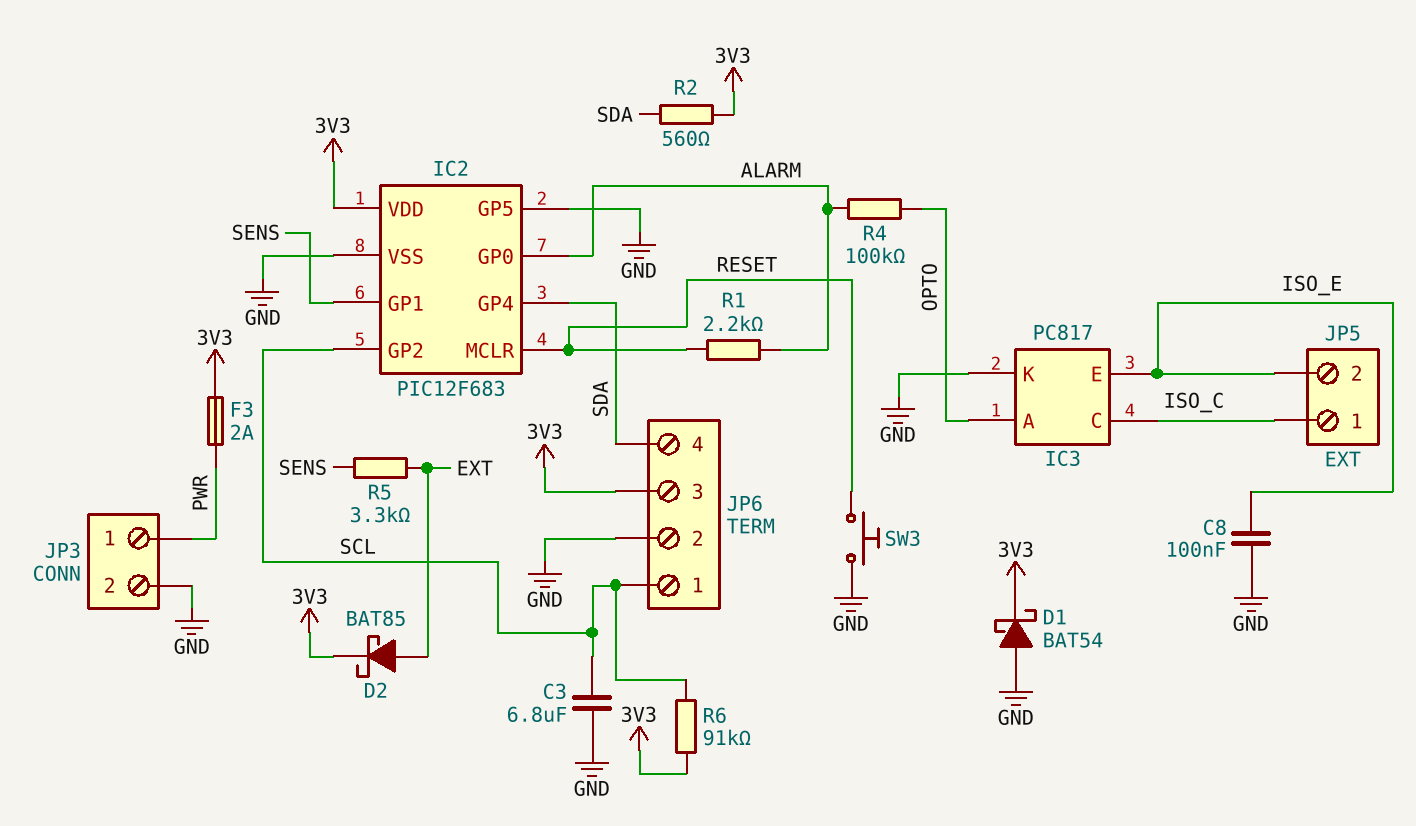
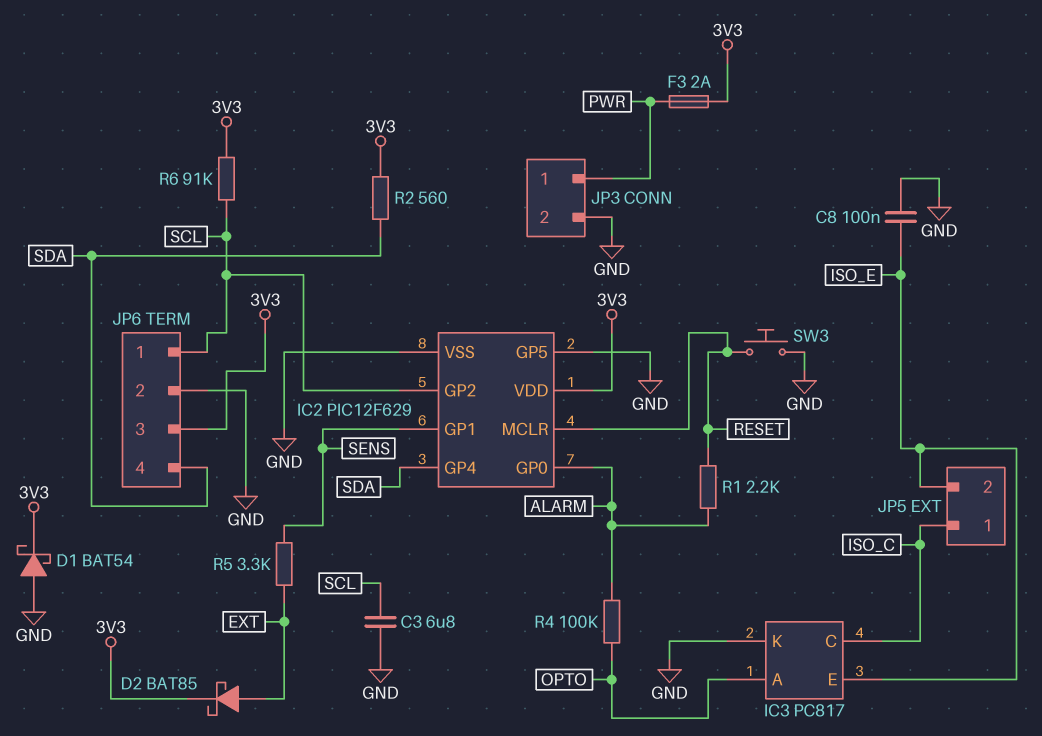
IC2: PIC12F683 -> PIC12F629

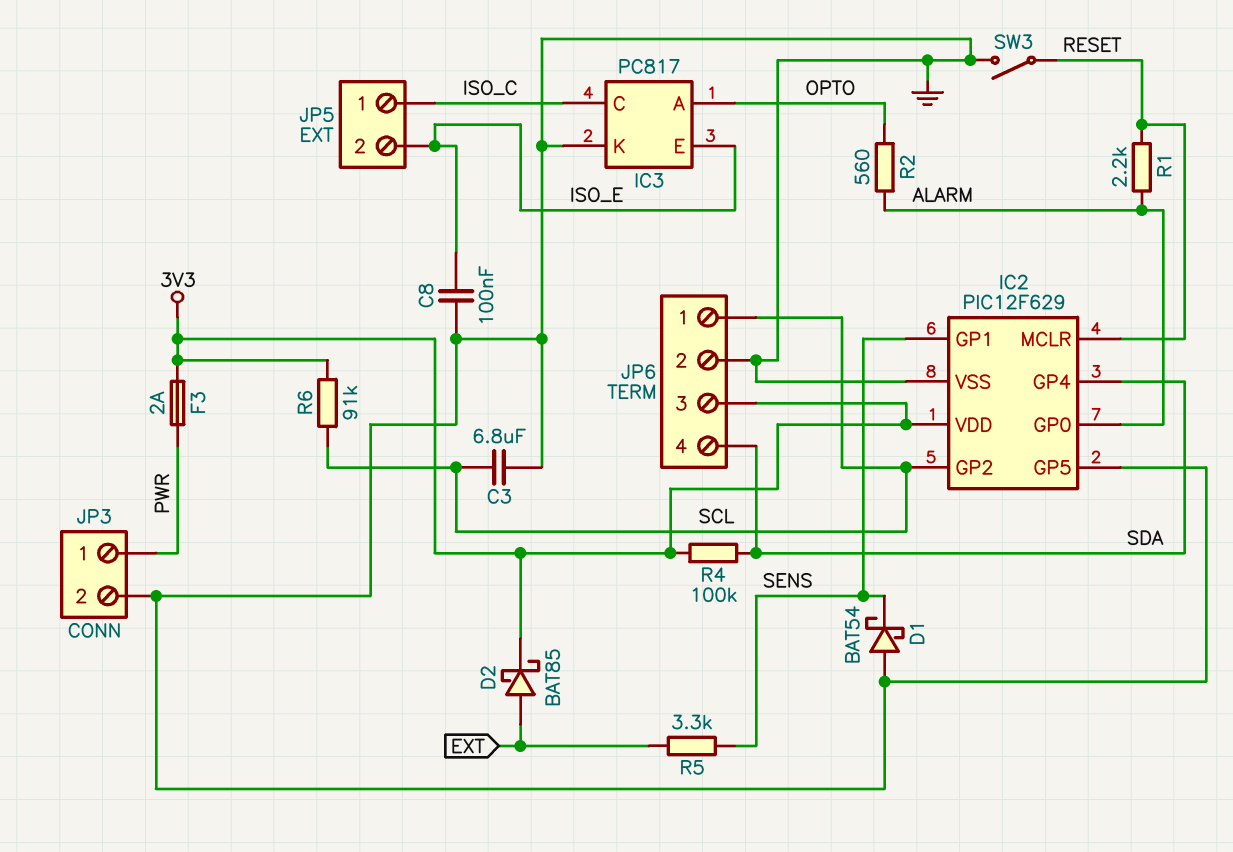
D1: schottky BAT54 (A GND, K 3V3) -> schottky BAT54 (A GND, K SENS)
R2: 560 (3V3, SDA) -> 560 (ALARM, OPTO)
R4: 100k (ALARM, OPTO) -> 100k (3V3, SDA)
SW3: button (GND, RESET) -> switch (GND, RESET)

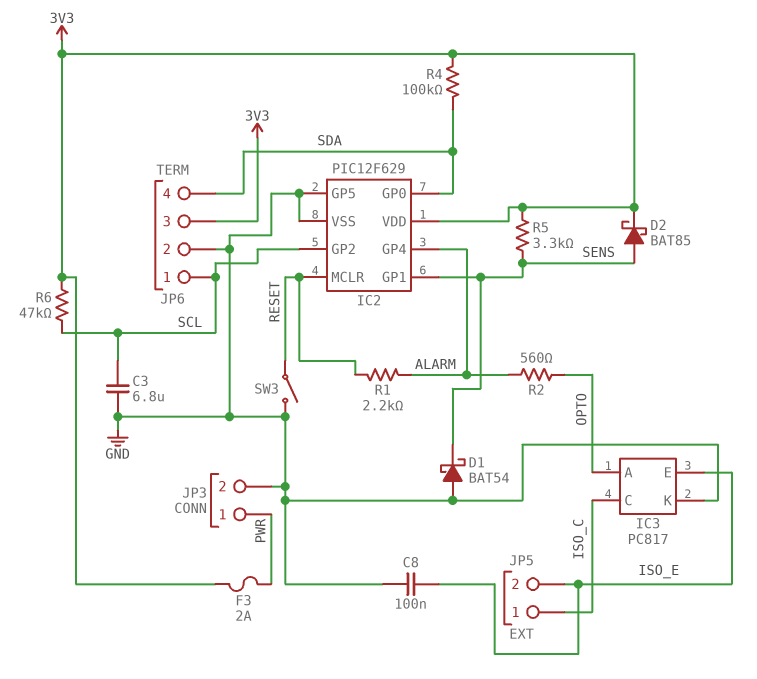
D2: schottky BAT85 (A EXT, K 3V3) -> schottky BAT85 (A SENS, K 3V3)
IC2 pin GP0: ALARM -> SDA
IC2 pin GP4: SDA -> ALARM
R5: 3.3k (EXT, SENS) -> 3.3k (3V3, SENS)
R6: 91k (3V3, SCL) -> 47k (3V3, SCL)

